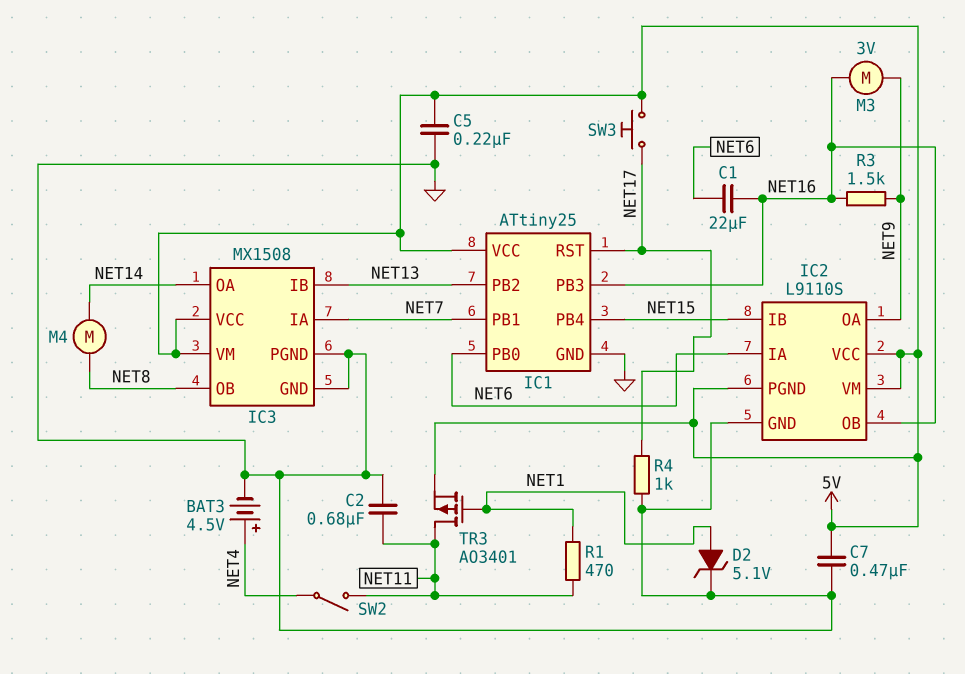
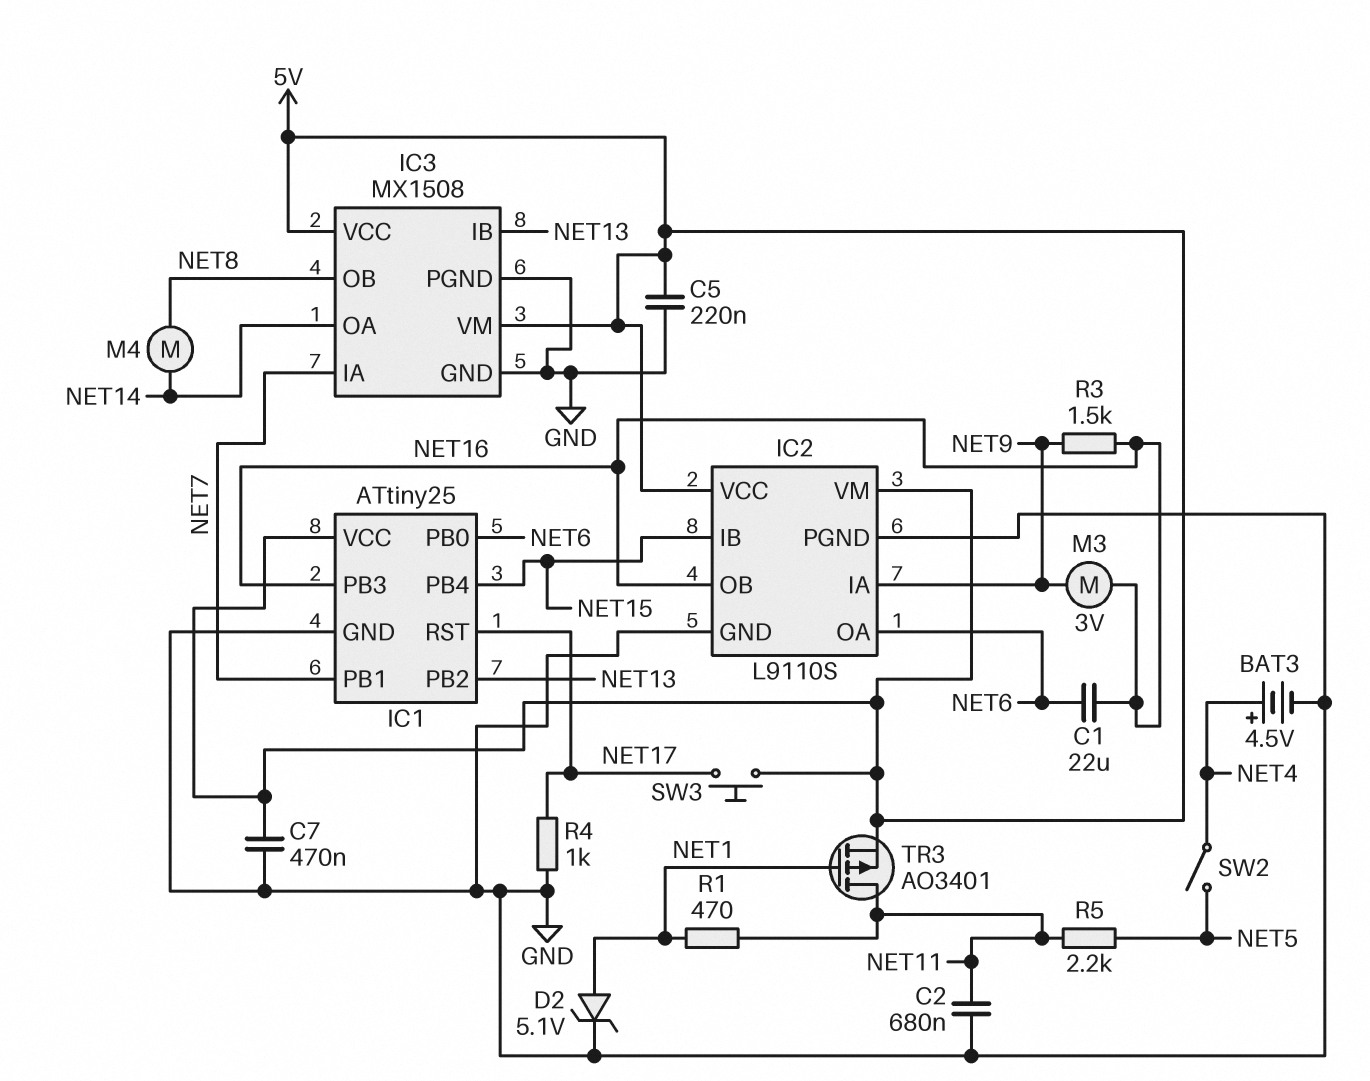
IC2 pin IA: NET6 -> NET9
IC2 pin OA: NET9 -> NET6
IC2 pin PGND: 5V -> GND
R5: none -> 2.2k (NET5, NET11)
SW2: switch (NET4, NET11) -> switch (NET4, NET5)

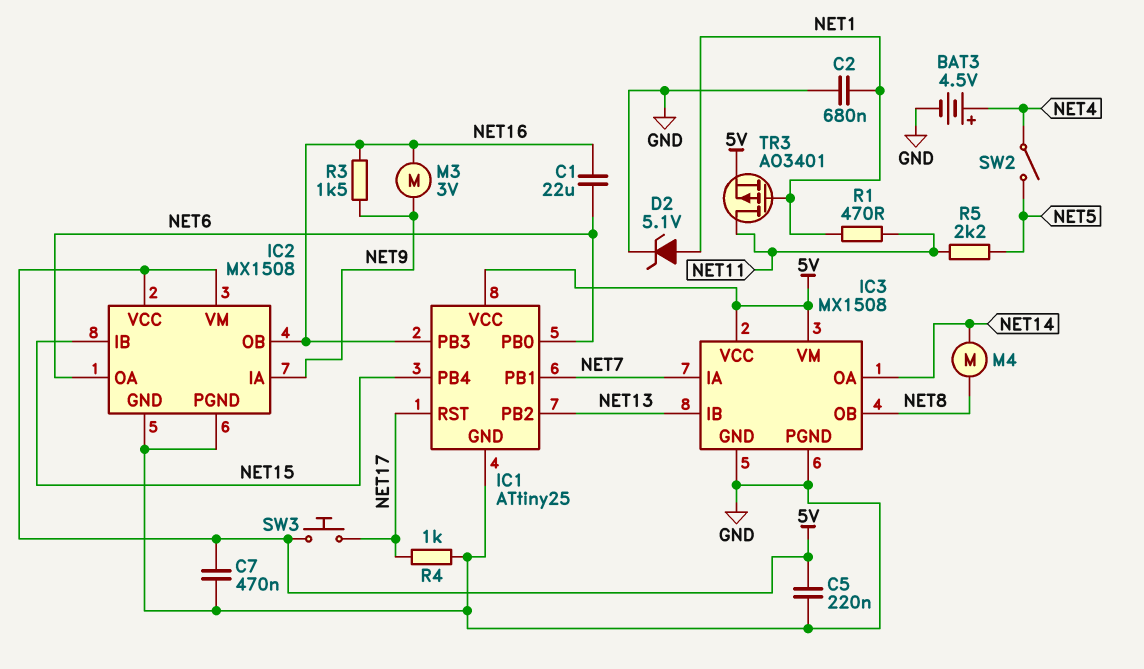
C2: 680nF (GND, NET11) -> 680nF (GND, NET1)
IC2: L9110S -> MX1508

